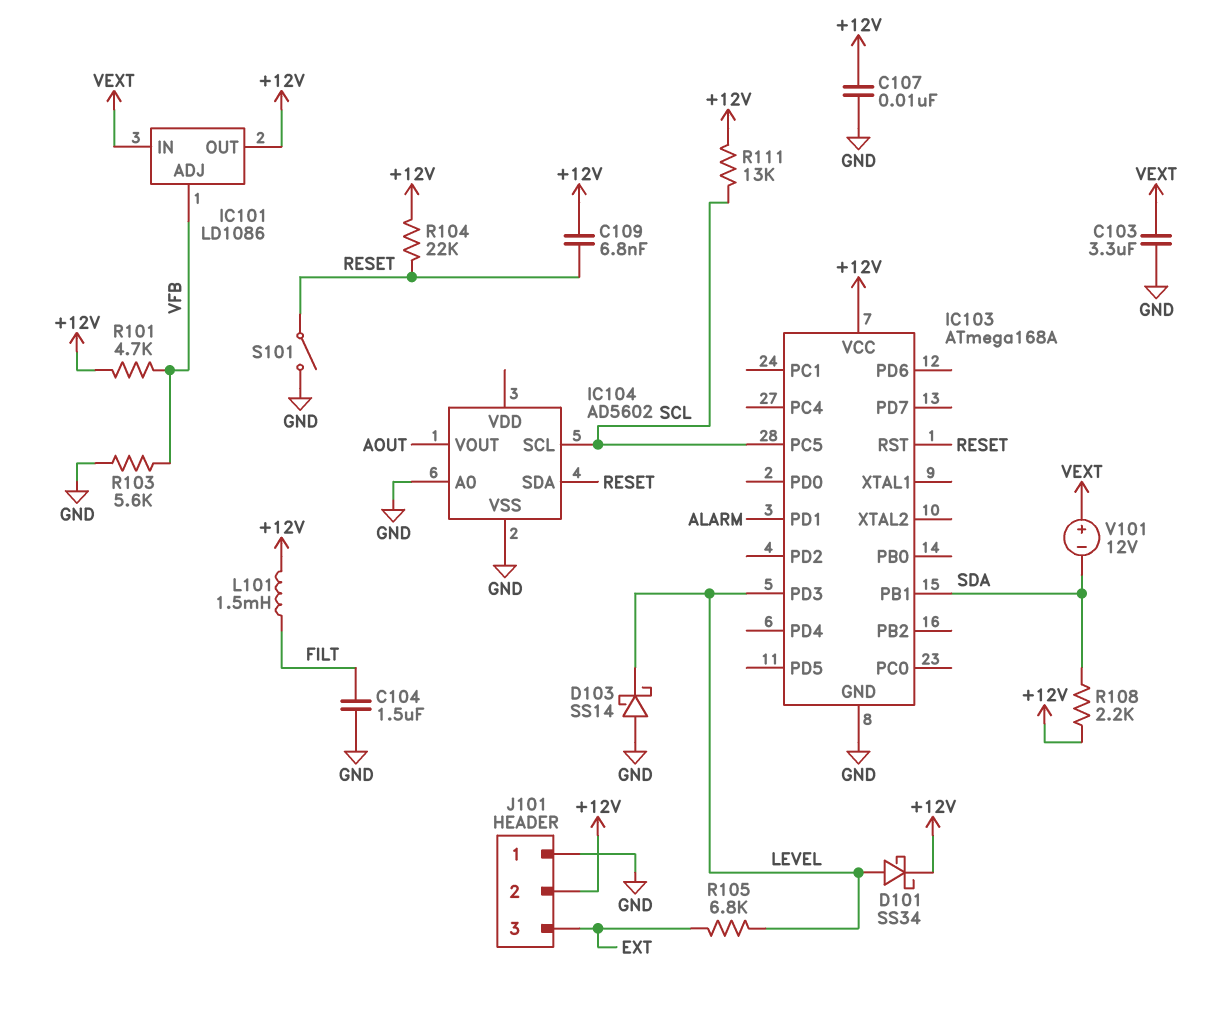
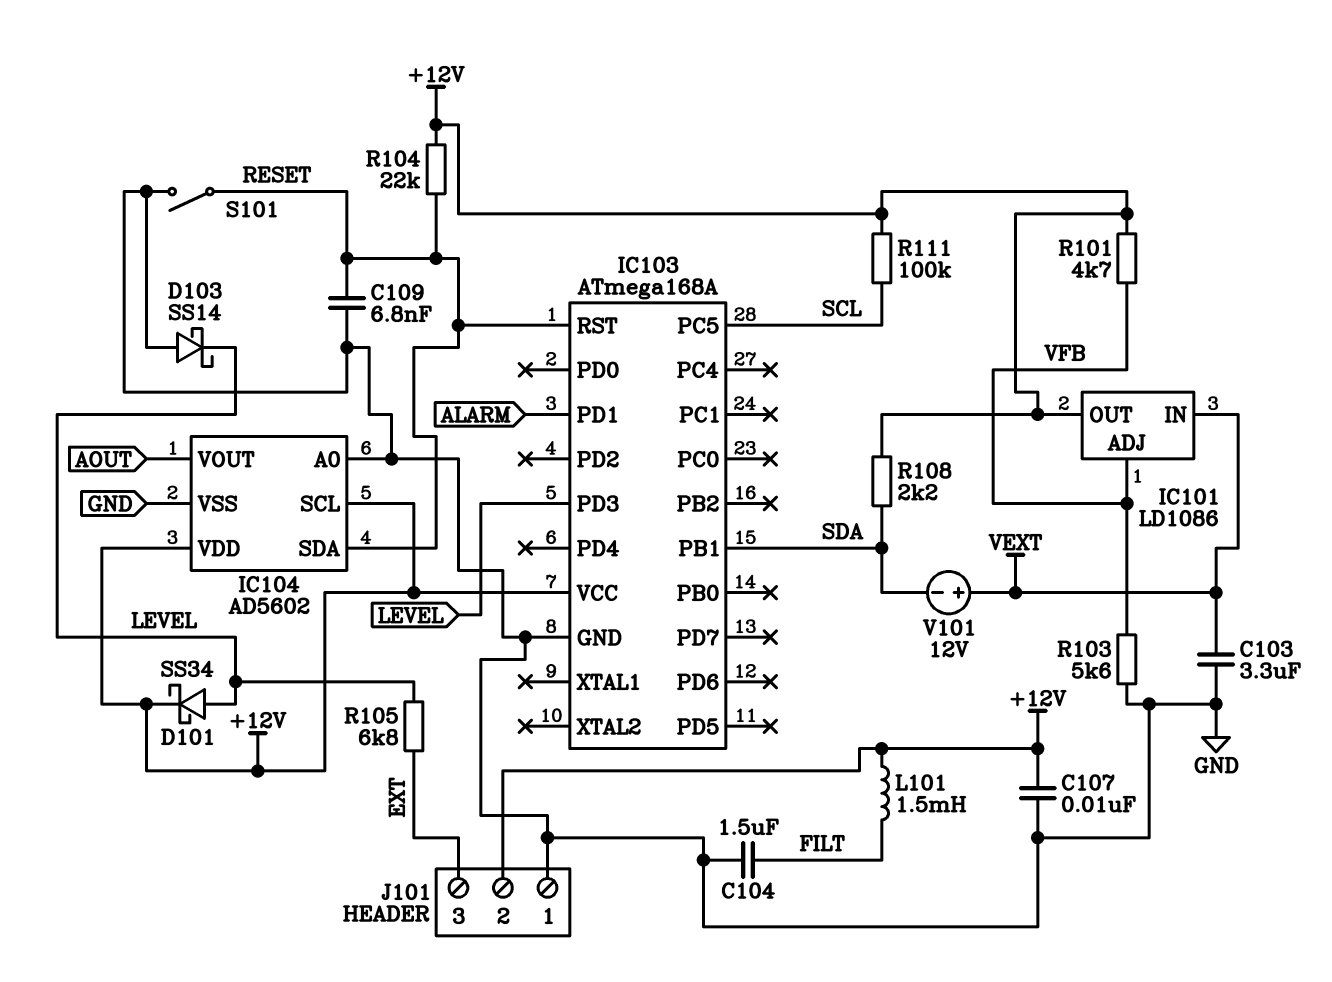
C109: 6.8nF (+12V, RESET) -> 6.8nF (GND, RESET)
IC104 pin SCL: SCL -> +12V
IC104 pin VDD: none -> +12V
R111: 13k (+12V, SCL) -> 100k (+12V, SCL)

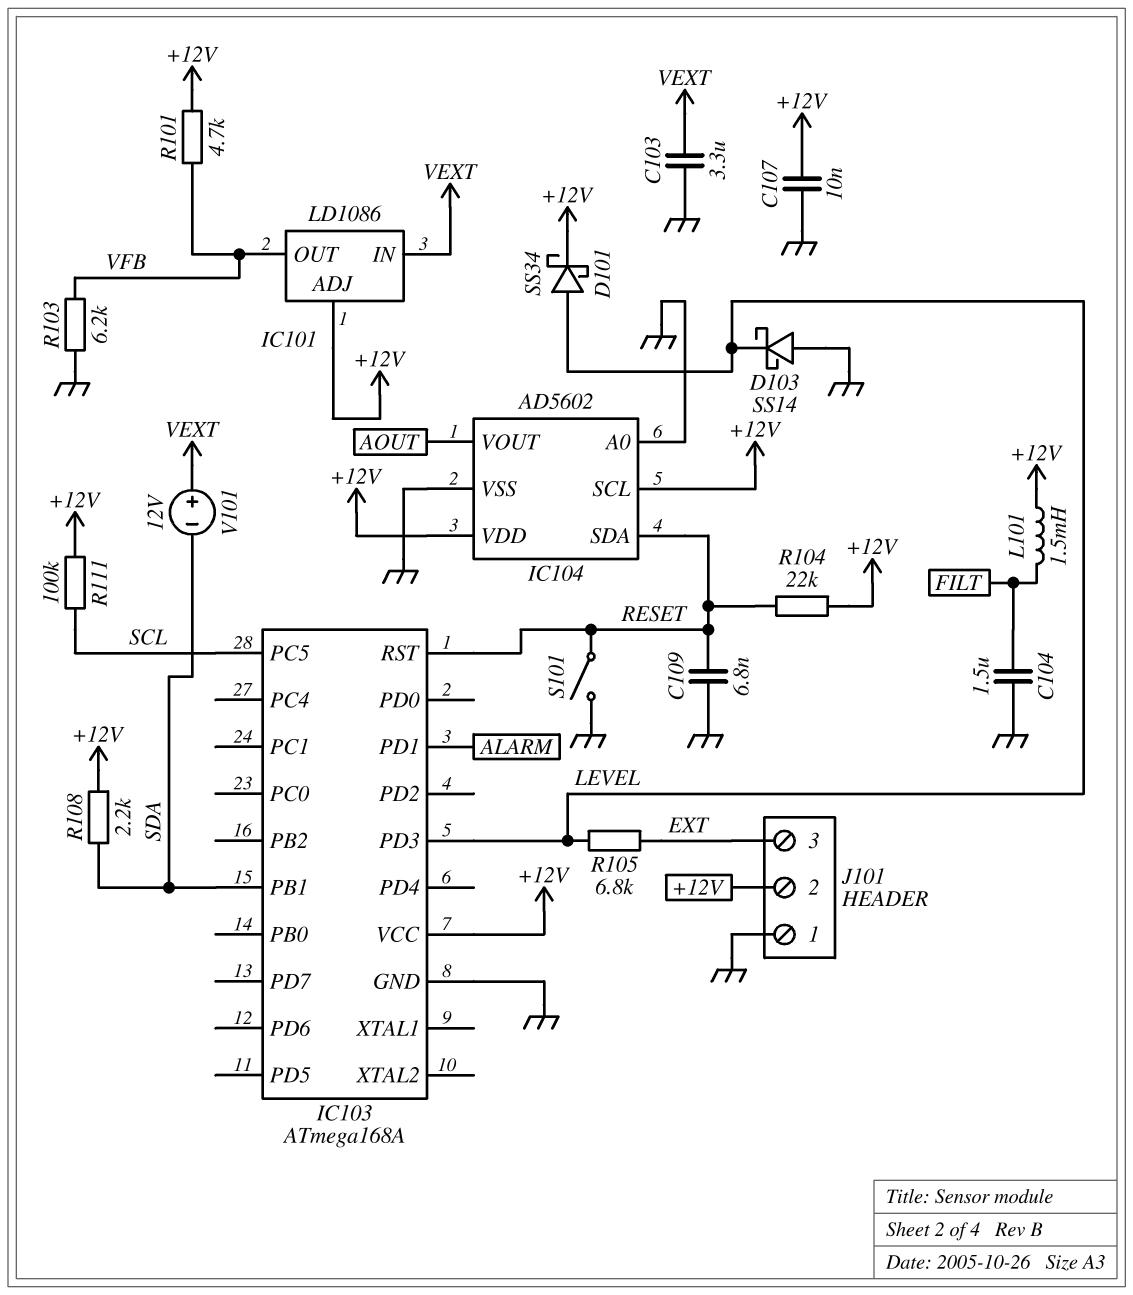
IC101 pin ADJ: VFB -> +12V
IC101 pin OUT: +12V -> VFB
R103: 5.6k (GND, VFB) -> 6.2k (GND, VFB)

